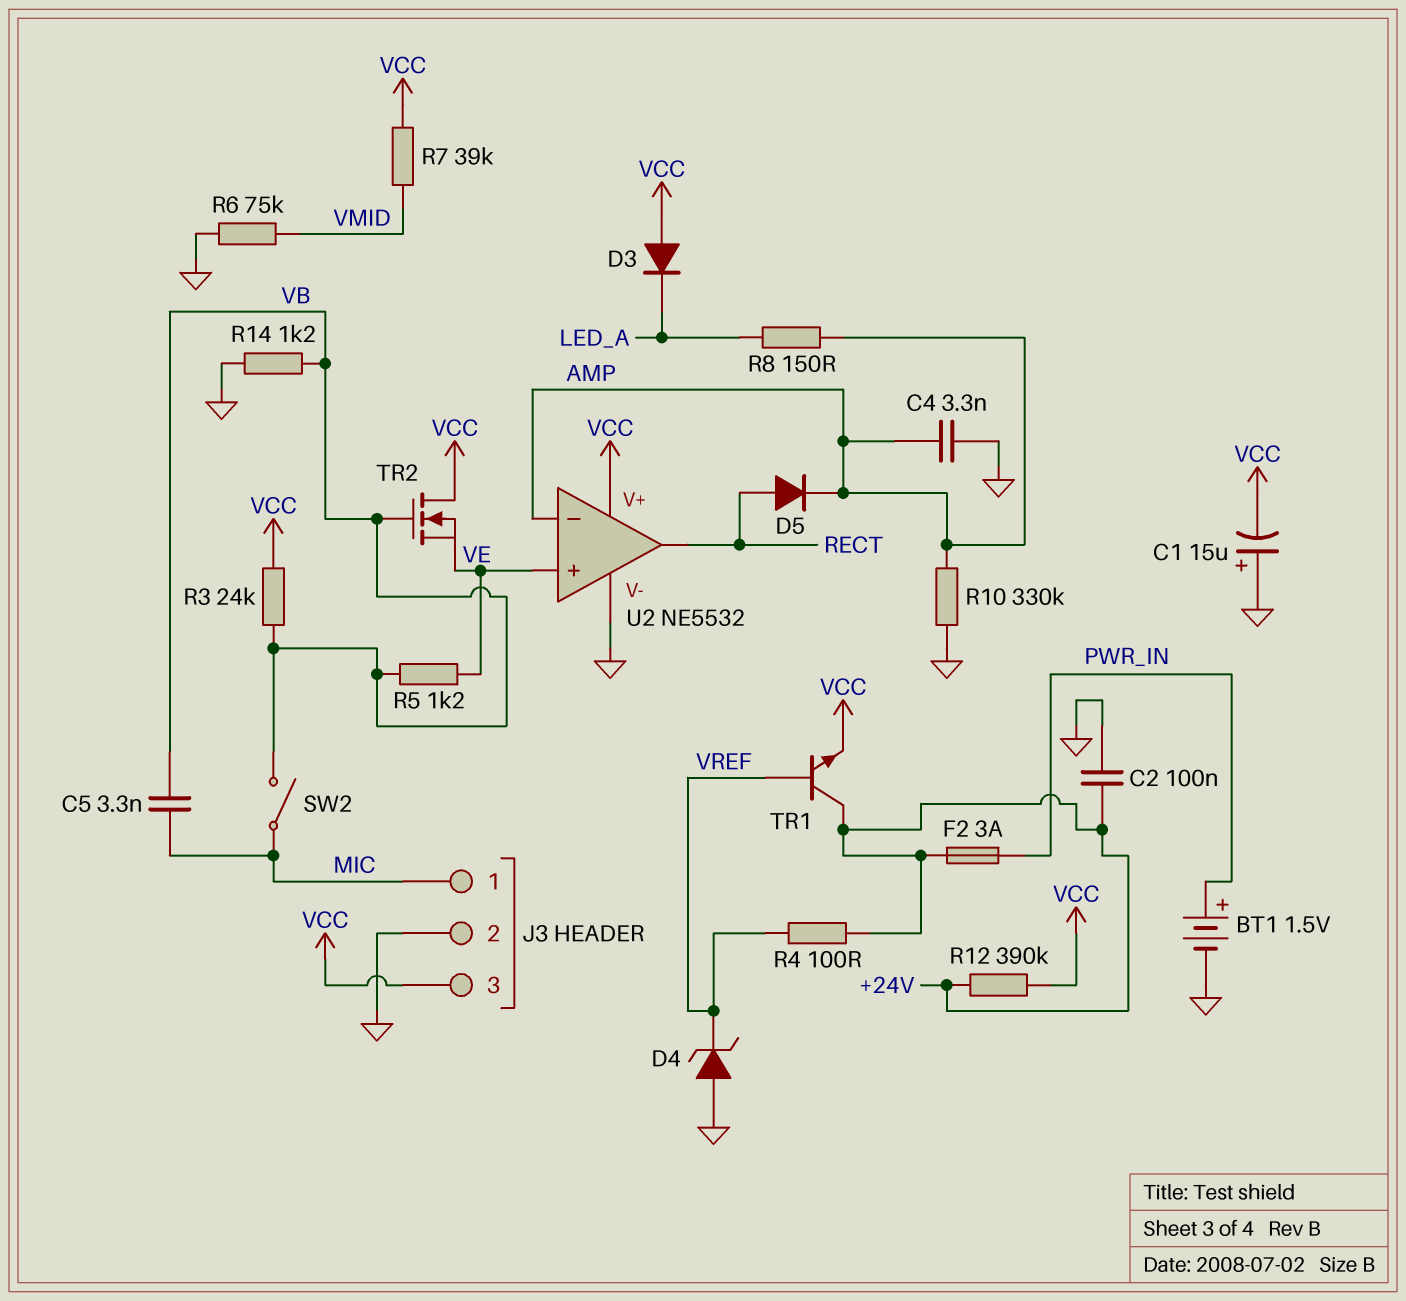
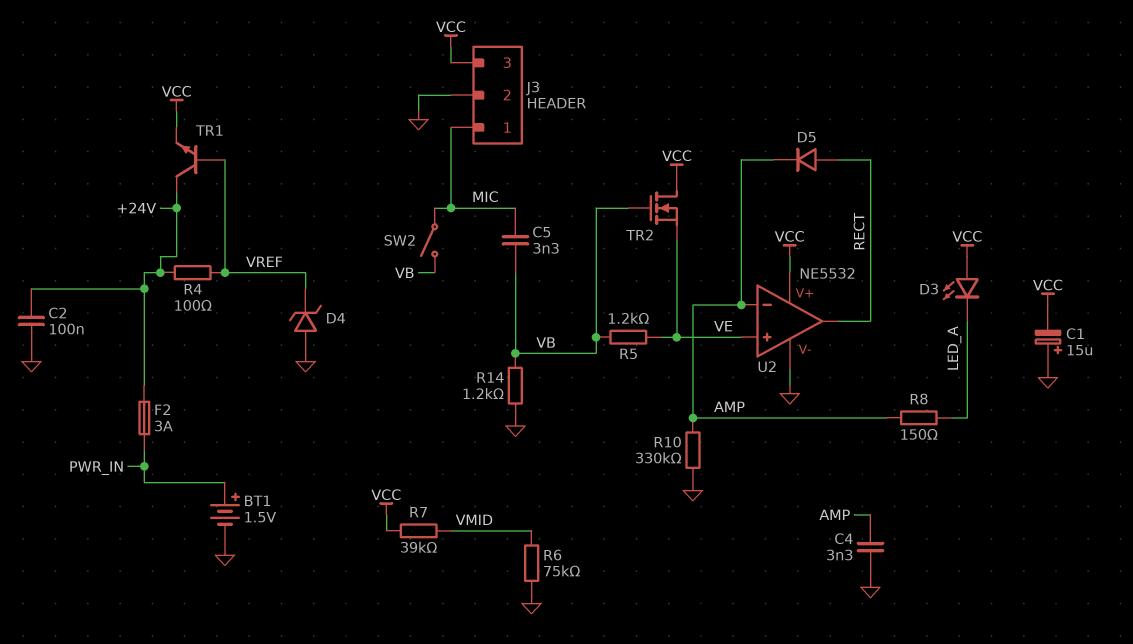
D3: diode (A VCC, K LED_A) -> LED (A VCC, K LED_A)
R3: 24k (VB, VCC) -> none
R12: 390k (+24V, VCC) -> none

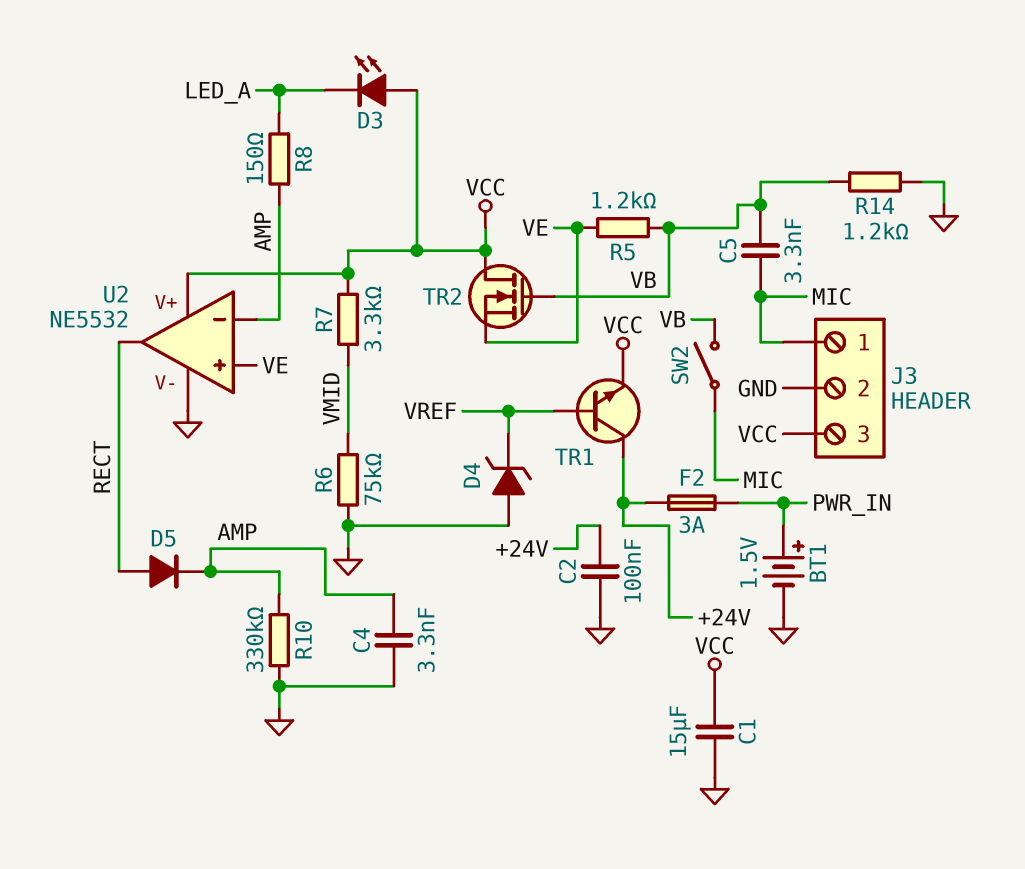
C1: 15uF (plus GND, minus VCC) -> 15uF (GND, VCC)
R4: 100 (+24V, VREF) -> none
R7: 39k (VCC, VMID) -> 3.3k (VCC, VMID)

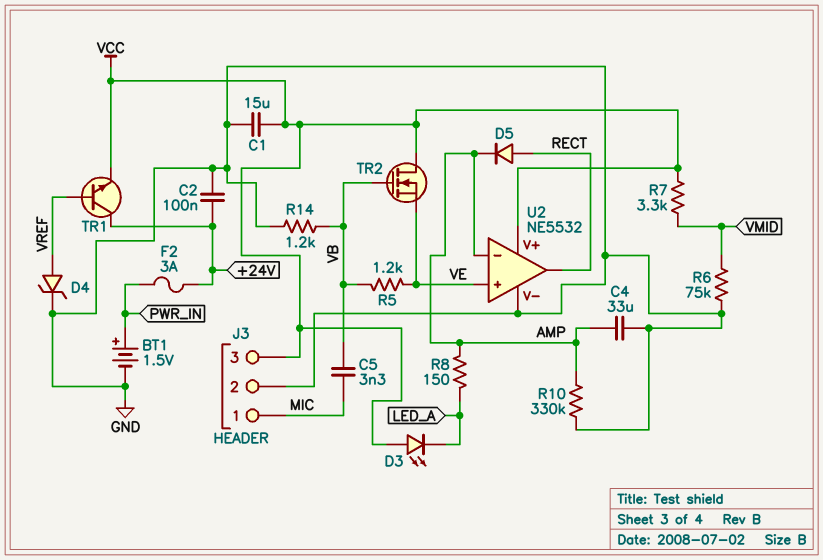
C4: 3.3nF (AMP, GND) -> 33uF (AMP, GND)
D4: zener (A GND, K VREF) -> zener (A VREF, K GND)
SW2: switch (MIC, VB) -> none

